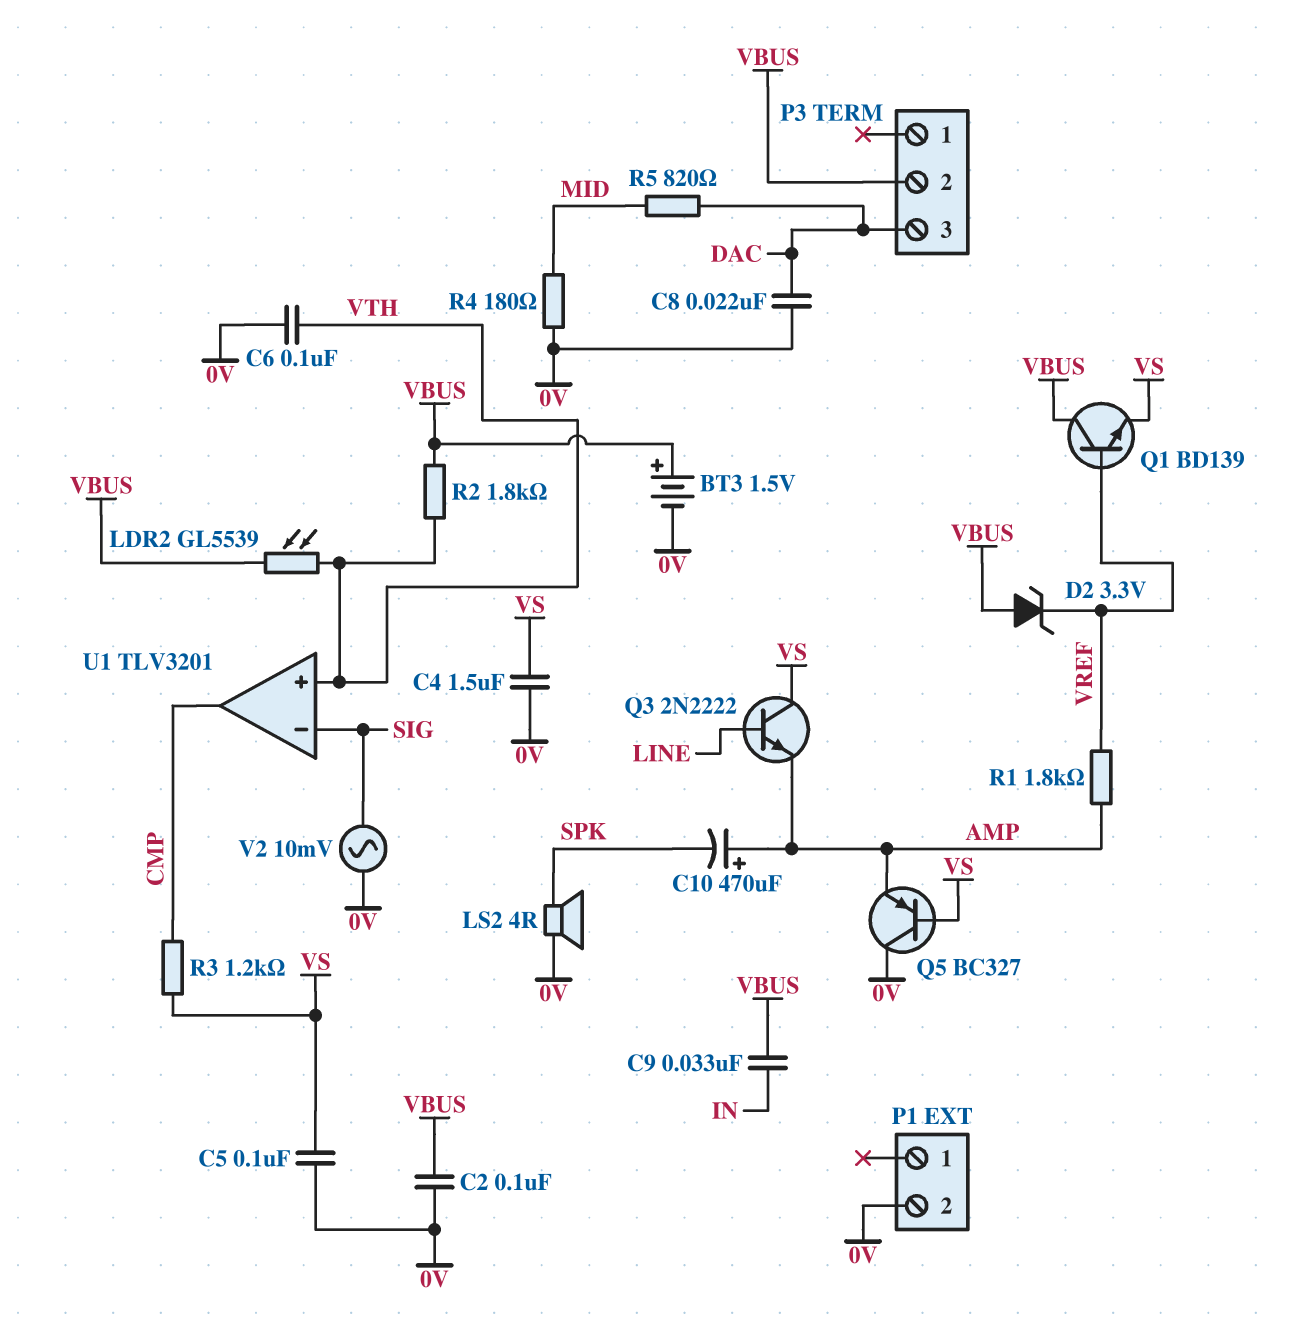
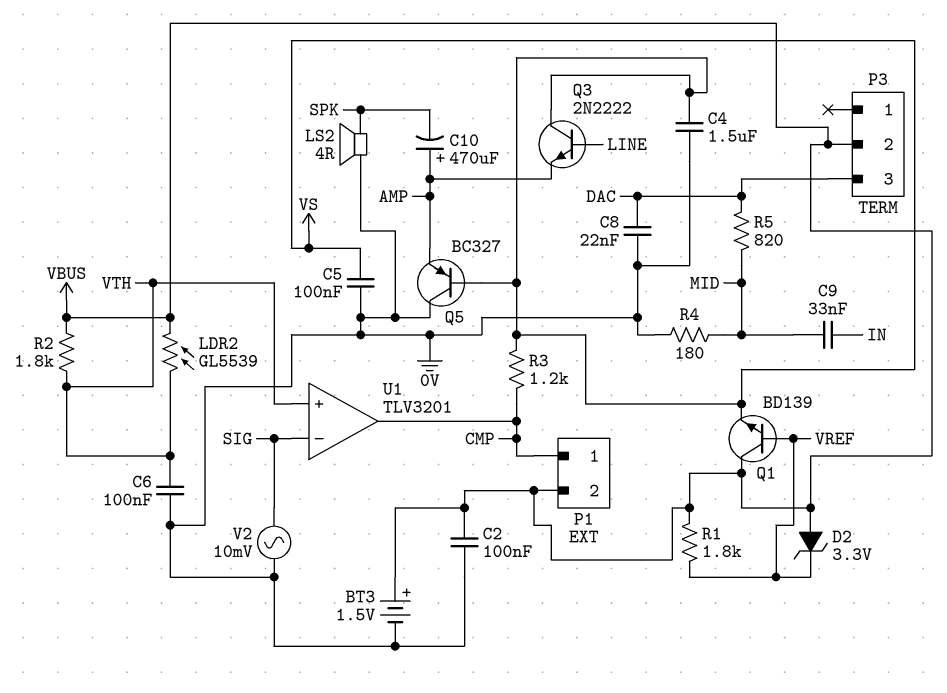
C9: 33nF (IN, VBUS) -> 33nF (IN, MID)
P1 pin 1: none -> CMP
P1 pin 2: 0V -> VBUS
R1: 1.8k (AMP, VREF) -> 1.8k (VBUS, VREF)

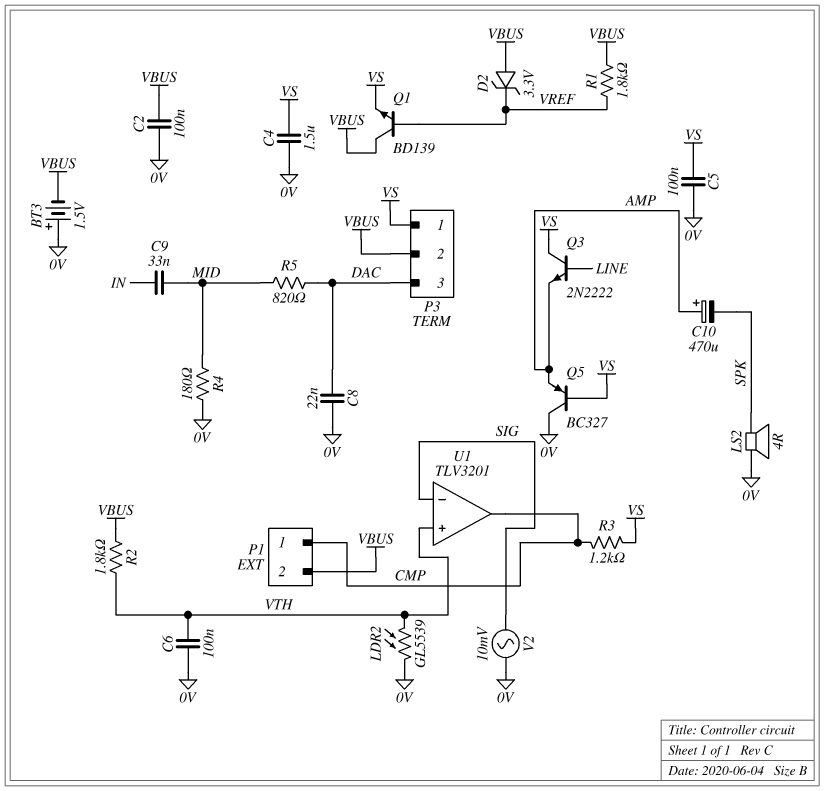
BT3: 1.5V (plus VBUS, minus 0V) -> 1.5V (plus 0V, minus VBUS)
LDR2: GL5539 (VBUS, VTH) -> GL5539 (0V, VTH)
P3 pin 1: none -> VS

